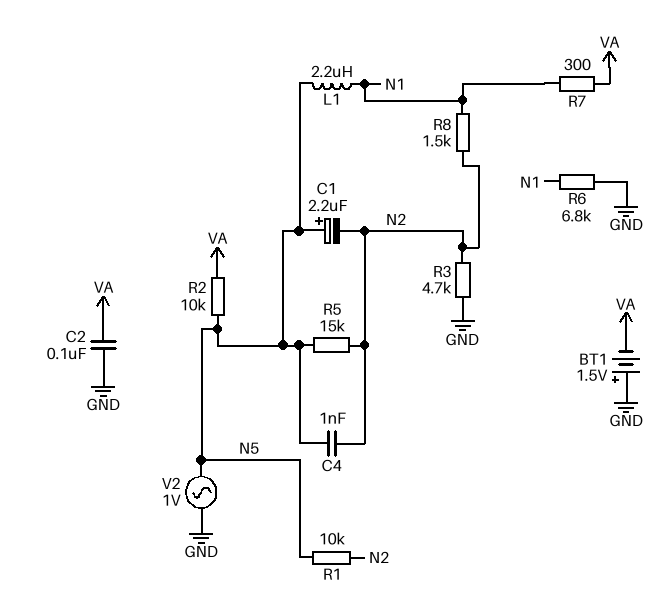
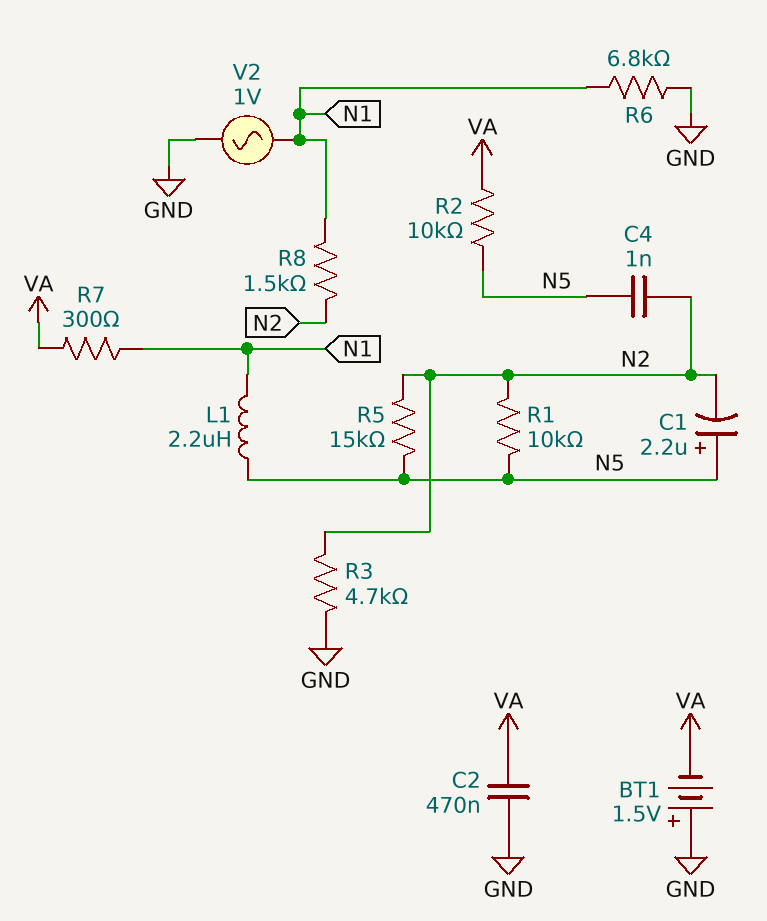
C2: 100nF (GND, VA) -> 470nF (GND, VA)
V2: AC 1V (GND, N5) -> AC 1V (GND, N1)

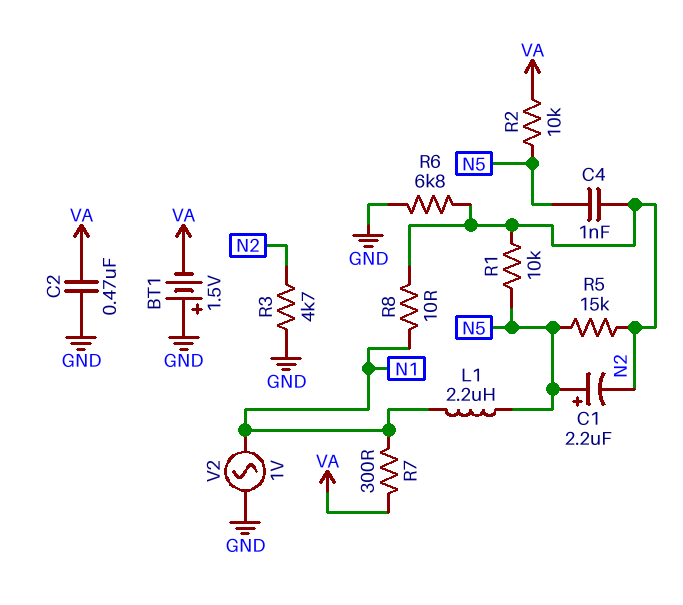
R6: 6.8k (GND, N1) -> 6.8k (GND, N2)
R8: 1.5k (N1, N2) -> 10 (N1, N2)

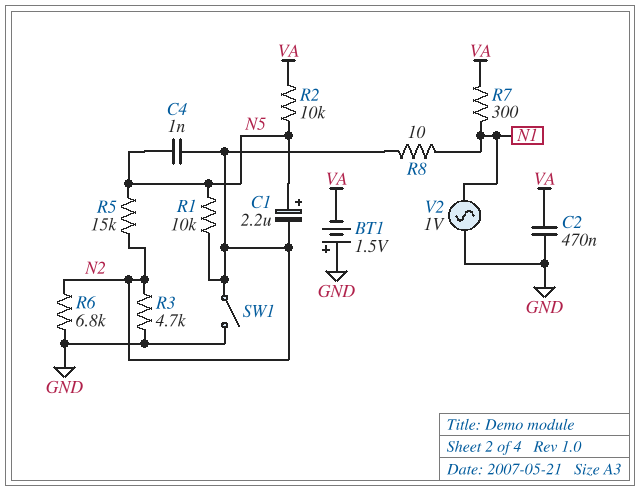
L1: 2.2uH (N1, N5) -> none
SW1: none -> switch (GND, N2)

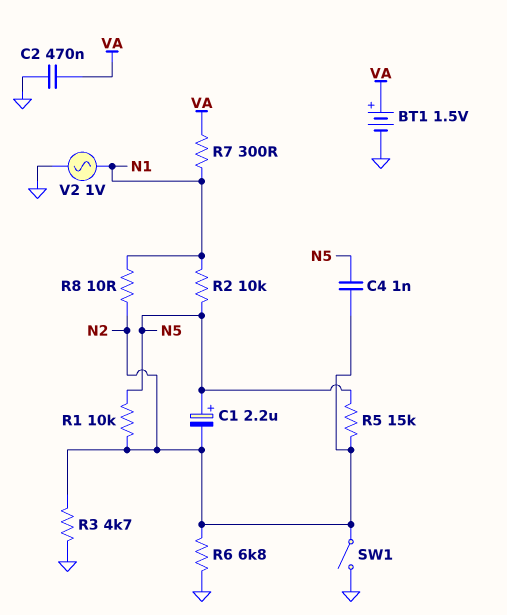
BT1: 1.5V (plus GND, minus VA) -> 1.5V (plus VA, minus GND)
R2: 10k (N5, VA) -> 10k (N1, N5)

